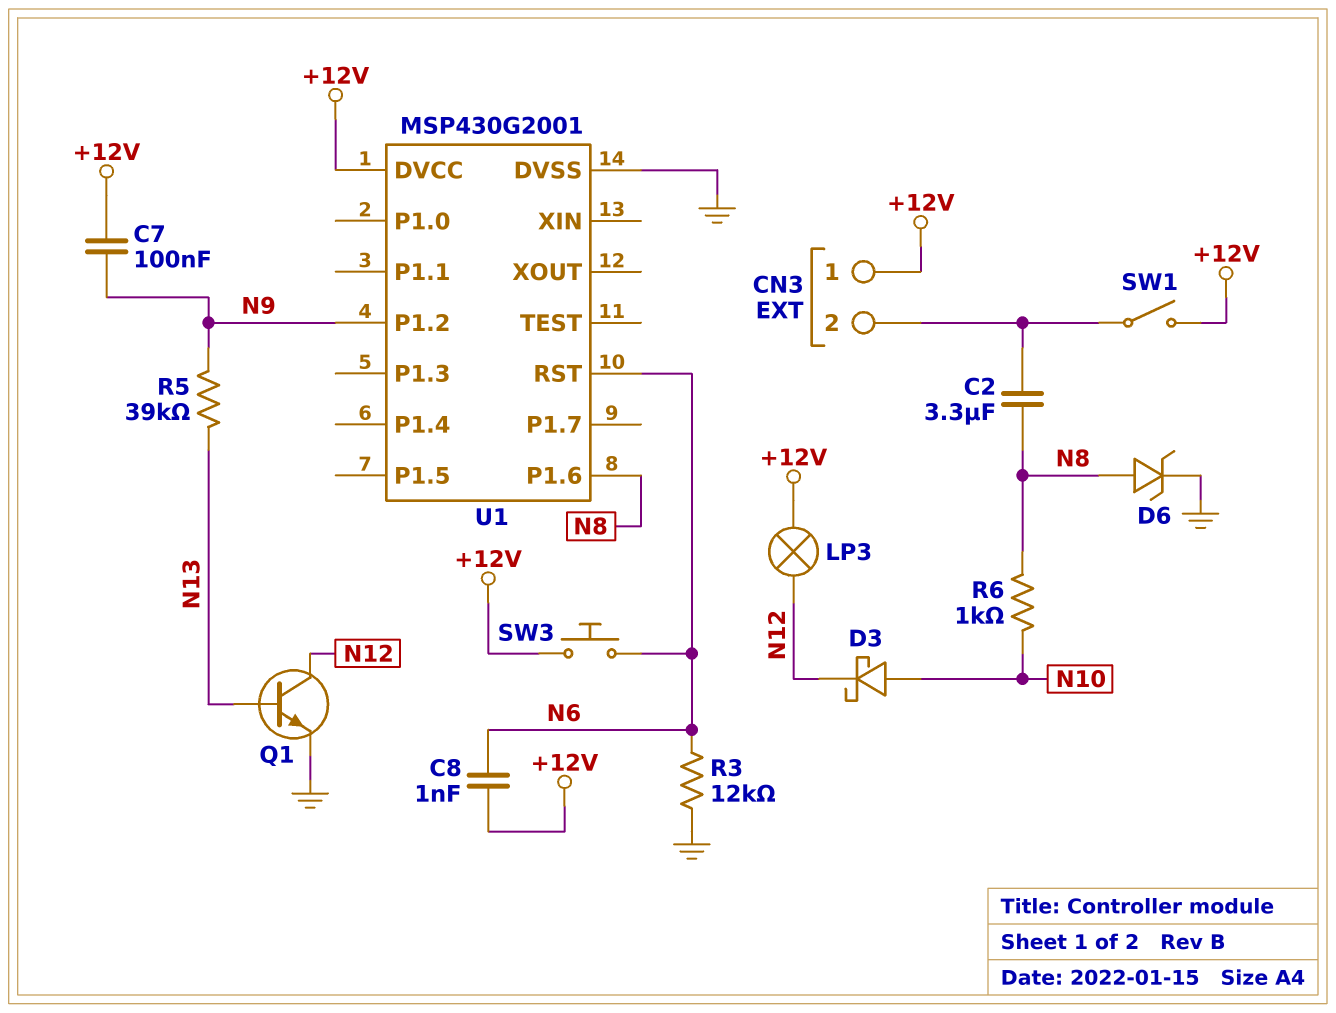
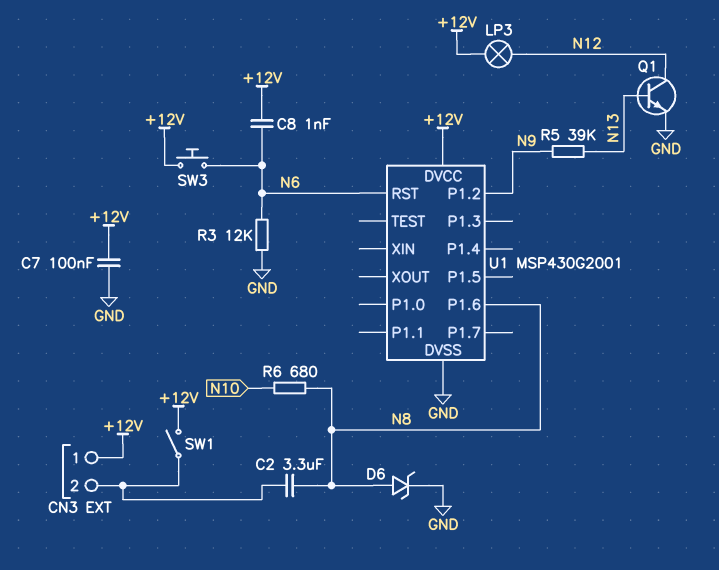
C7: 100nF (+12V, N9) -> 100nF (+12V, GND)
D3: schottky (A N10, K N12) -> none
R6: 1k (N8, N10) -> 680 (N8, N10)

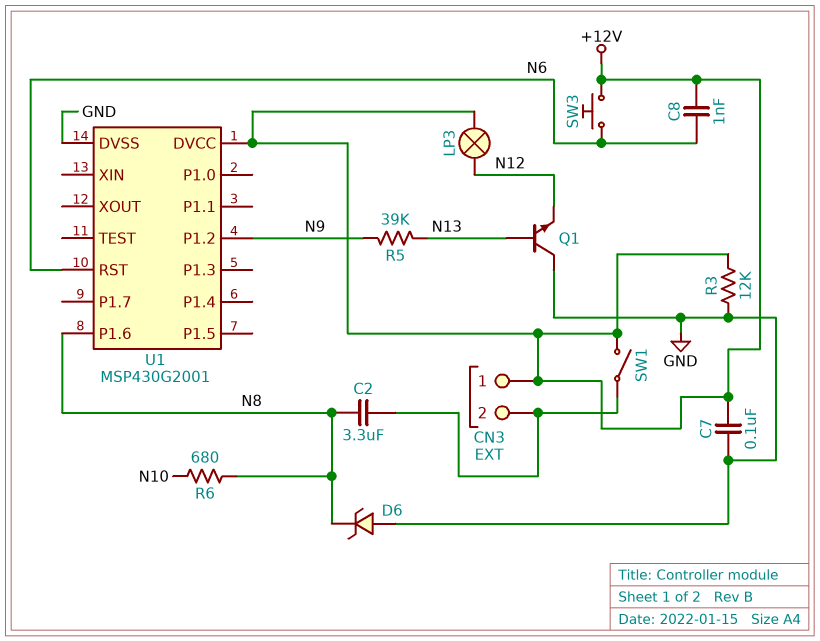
D6: zener (A N8, K GND) -> zener (A GND, K N8)
Q1: NPN (B N13, C N12, E GND) -> NPN (B N13, C GND, E N12)
R3: 12k (GND, N6) -> 12k (+12V, GND)

